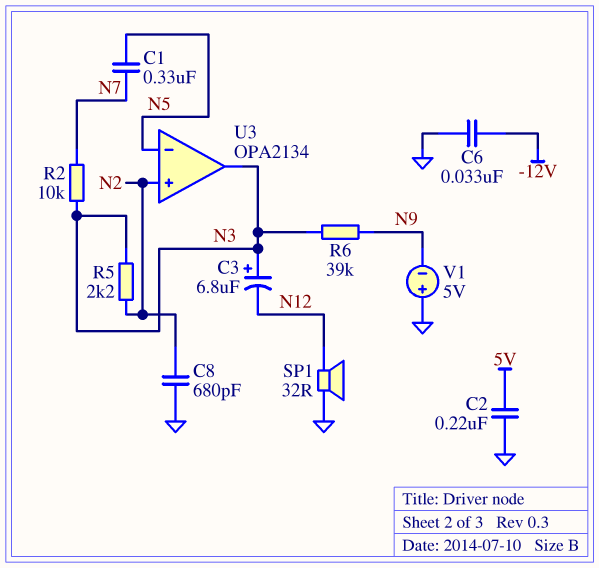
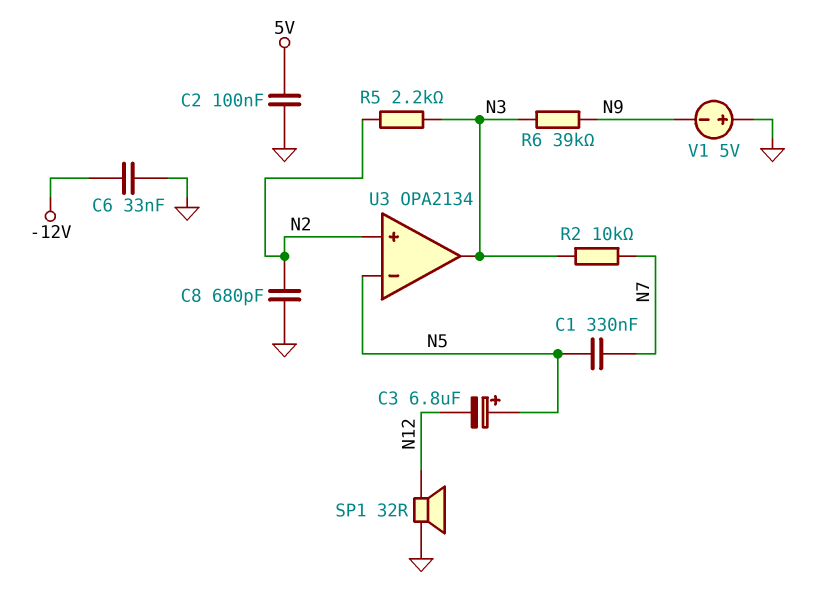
C2: 220nF (5V, GND) -> 100nF (5V, GND)
C3: 6.8uF (plus N3, minus N12) -> 6.8uF (plus N5, minus N12)

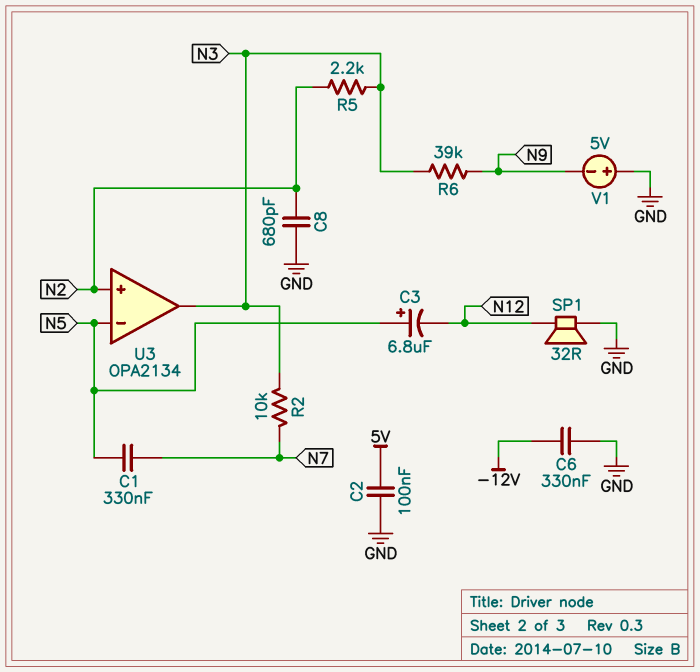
C6: 33nF (-12V, GND) -> 330nF (-12V, GND)

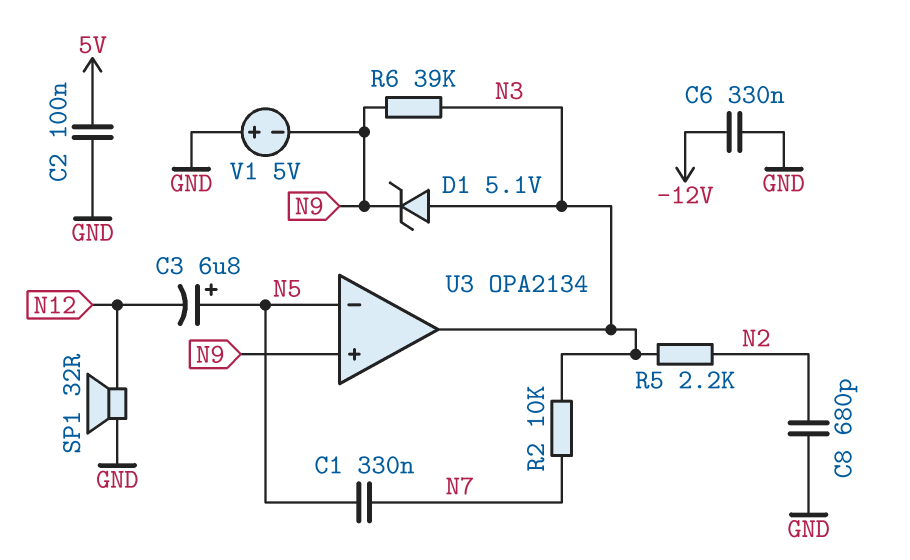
D1: none -> zener 5.1V (A N3, K N9)
U3 pin in+: N2 -> N9

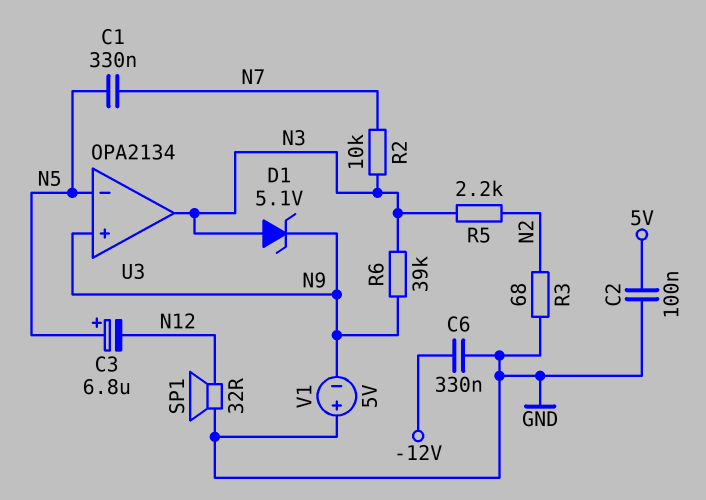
C8: 680pF (GND, N2) -> none
R3: none -> 68 (GND, N2)

